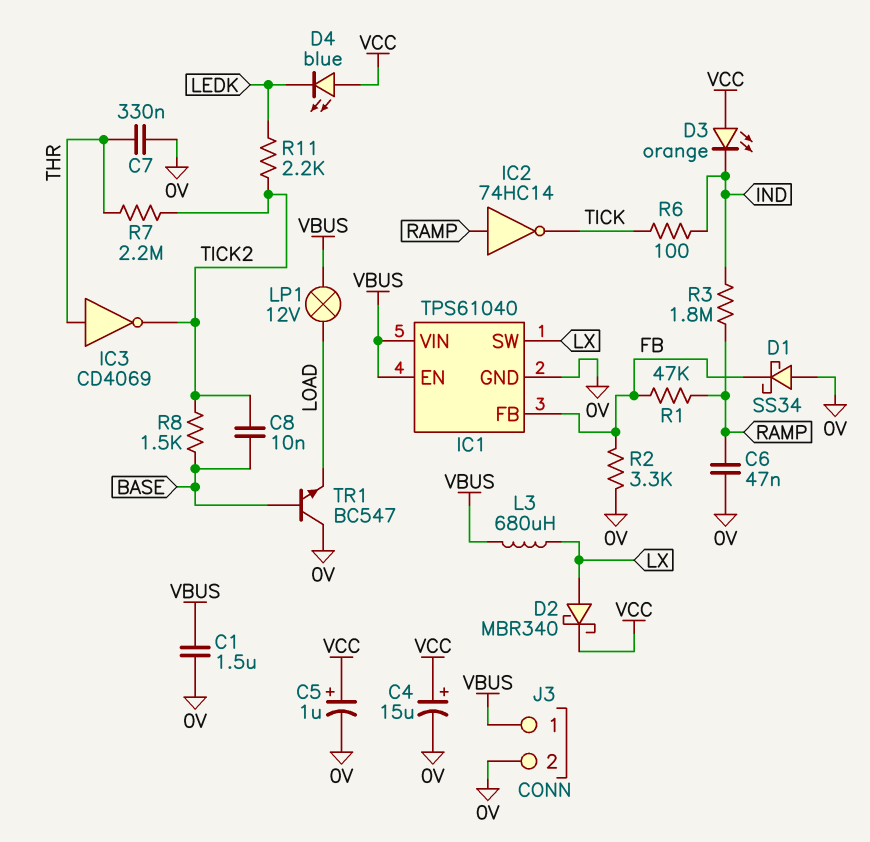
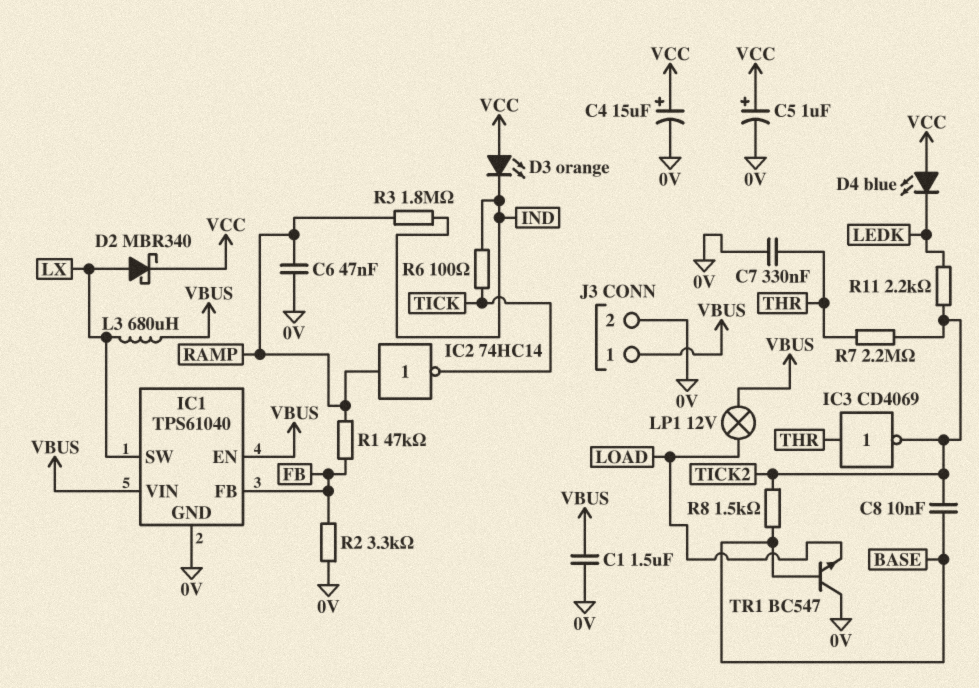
D1: schottky SS34 (A 0V, K FB) -> none

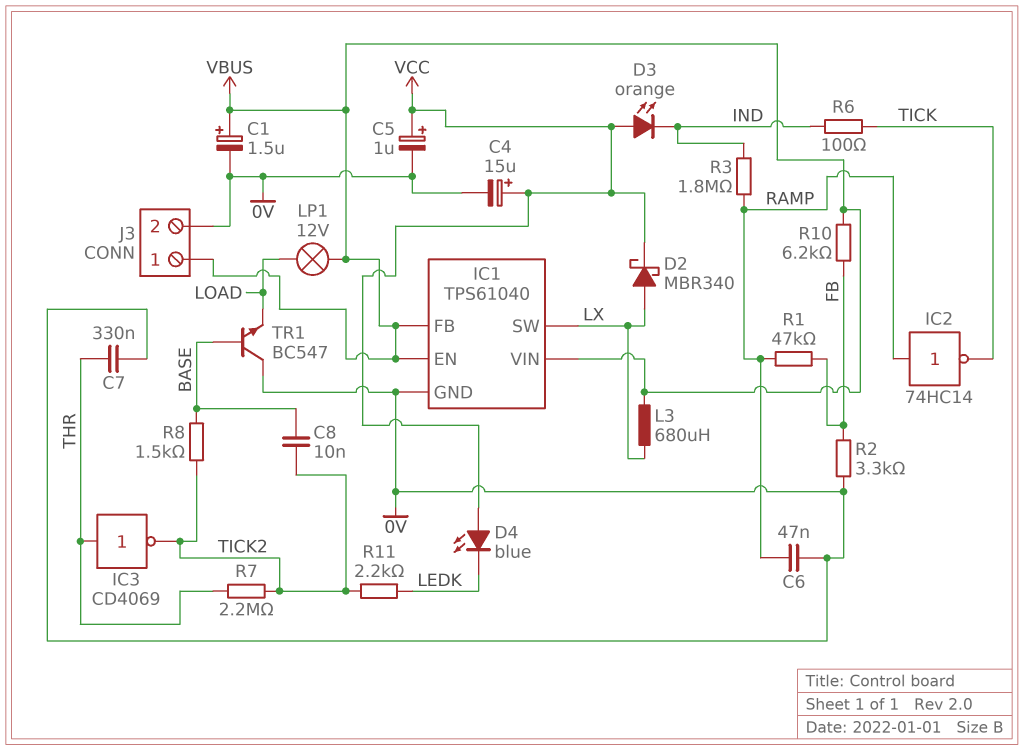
C1: 1.5uF (0V, VBUS) -> 1.5uF (plus VBUS, minus 0V)
IC1 pin FB: FB -> VBUS
R10: none -> 6.2k (FB, VBUS)

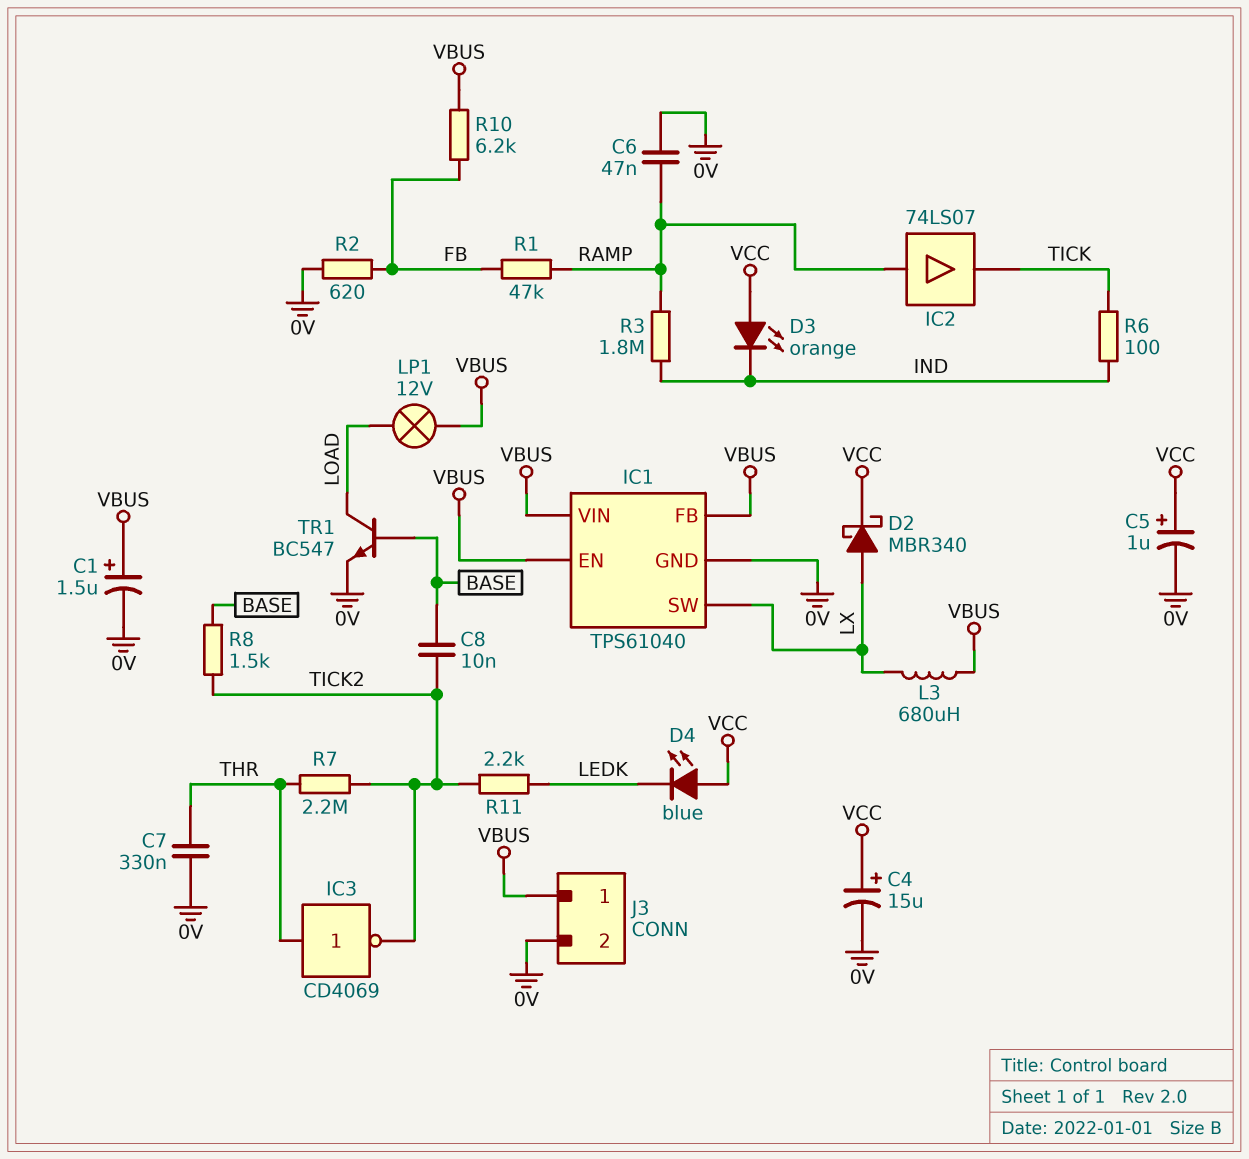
IC2: NOT 74HC14 (in RAMP, out TICK) -> buffer 74LS07 (in RAMP, out TICK)
R2: 3.3k (0V, FB) -> 620 (0V, FB)
TR1: NPN BC547 (B BASE, C 0V, E LOAD) -> NPN BC547 (B BASE, C LOAD, E 0V)

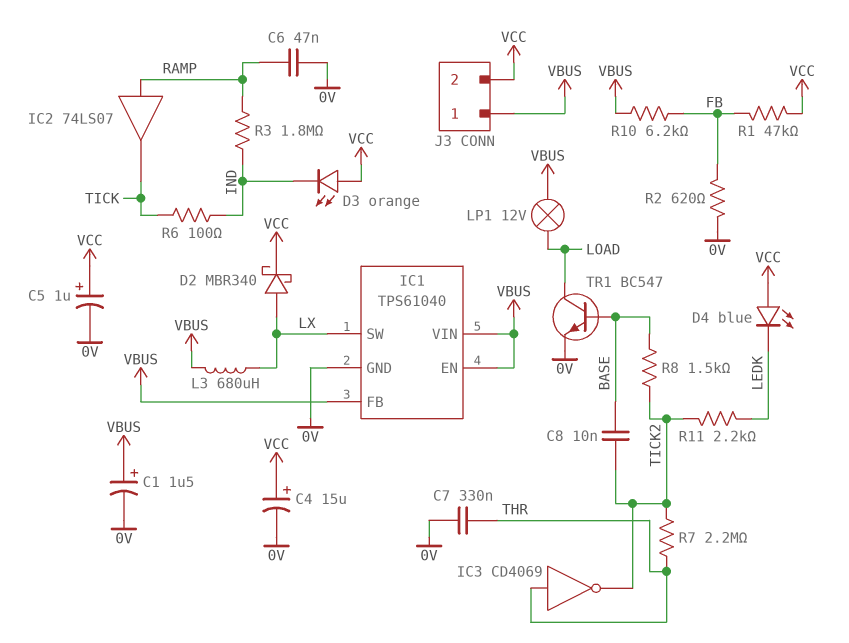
J3 pin 2: 0V -> VCC
R1: 47k (FB, RAMP) -> 47k (FB, VCC)

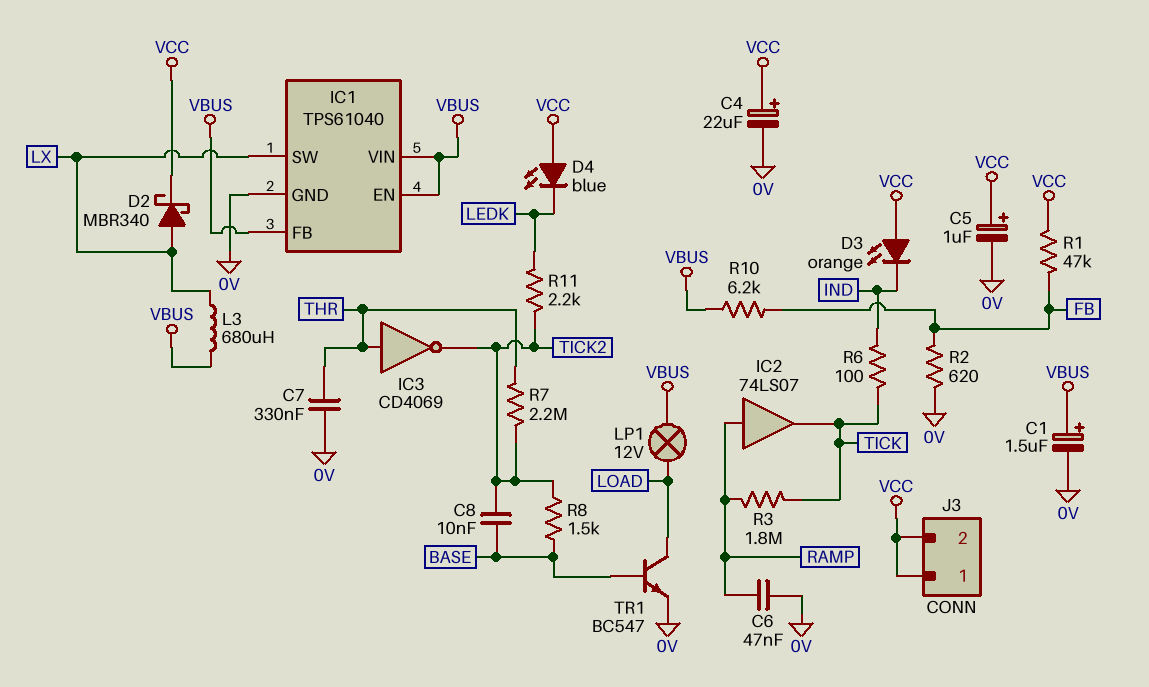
C4: 15uF (plus VCC, minus 0V) -> 22uF (plus VCC, minus 0V)
J3 pin 1: VBUS -> VCC
R3: 1.8M (IND, RAMP) -> 1.8M (RAMP, TICK)

